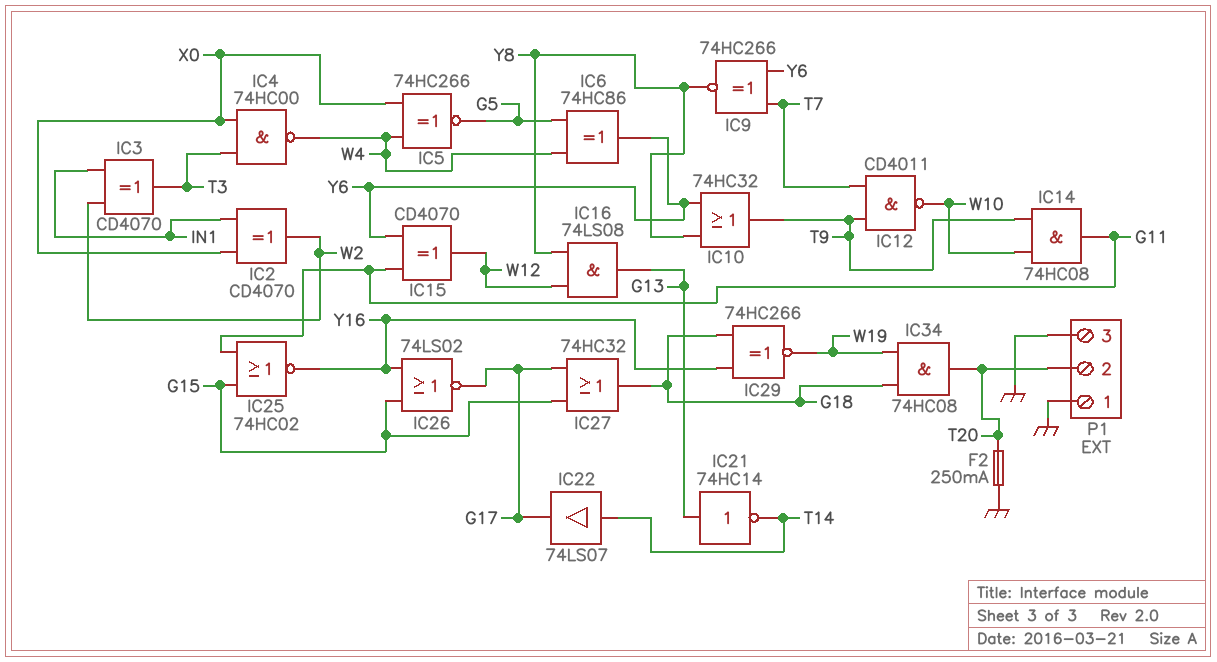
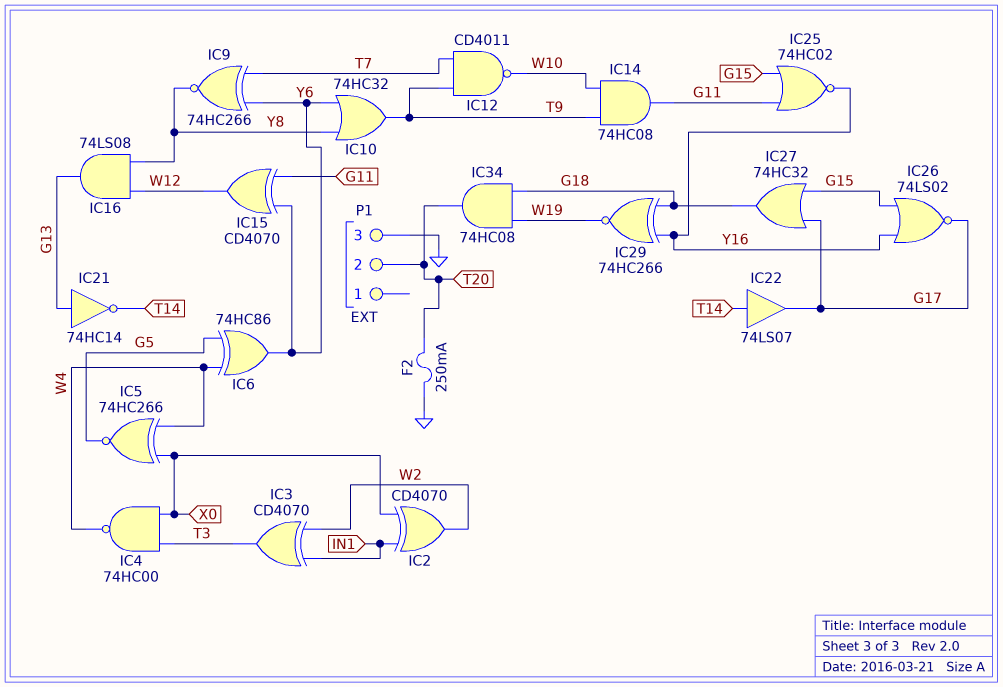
P1 pin 1: GND -> none

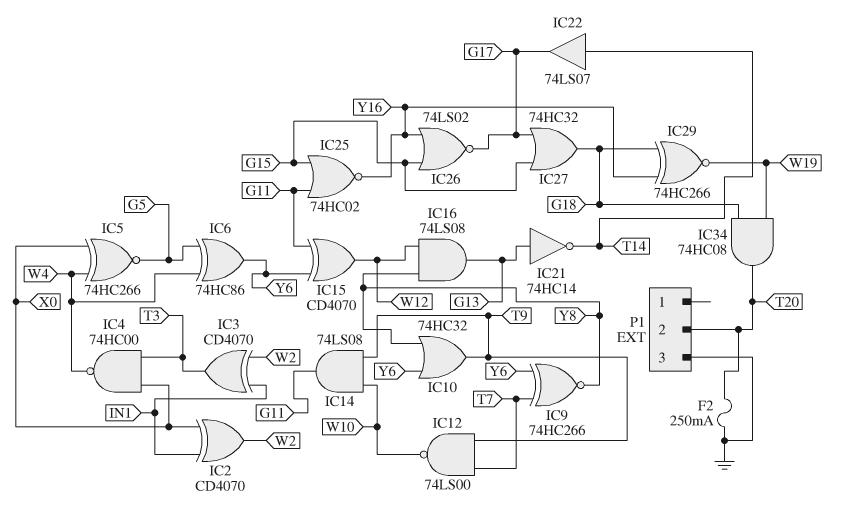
IC12: NAND CD4011 (in T7, in T9, out W10) -> NAND 74LS00 (in T7, in T9, out W10)
IC14: AND 74HC08 (in T9, in W10, out G11) -> AND 74LS08 (in T9, in W10, out G11)

